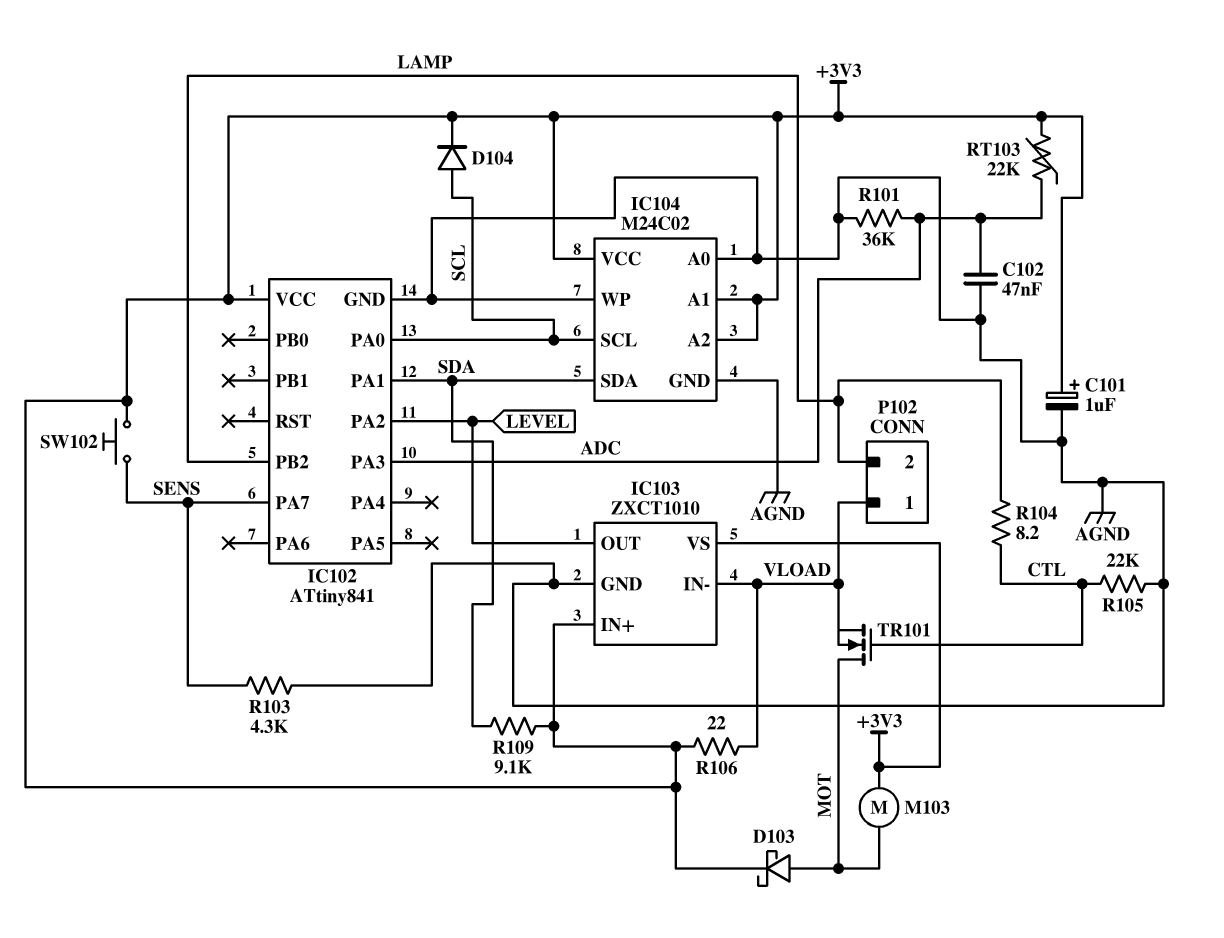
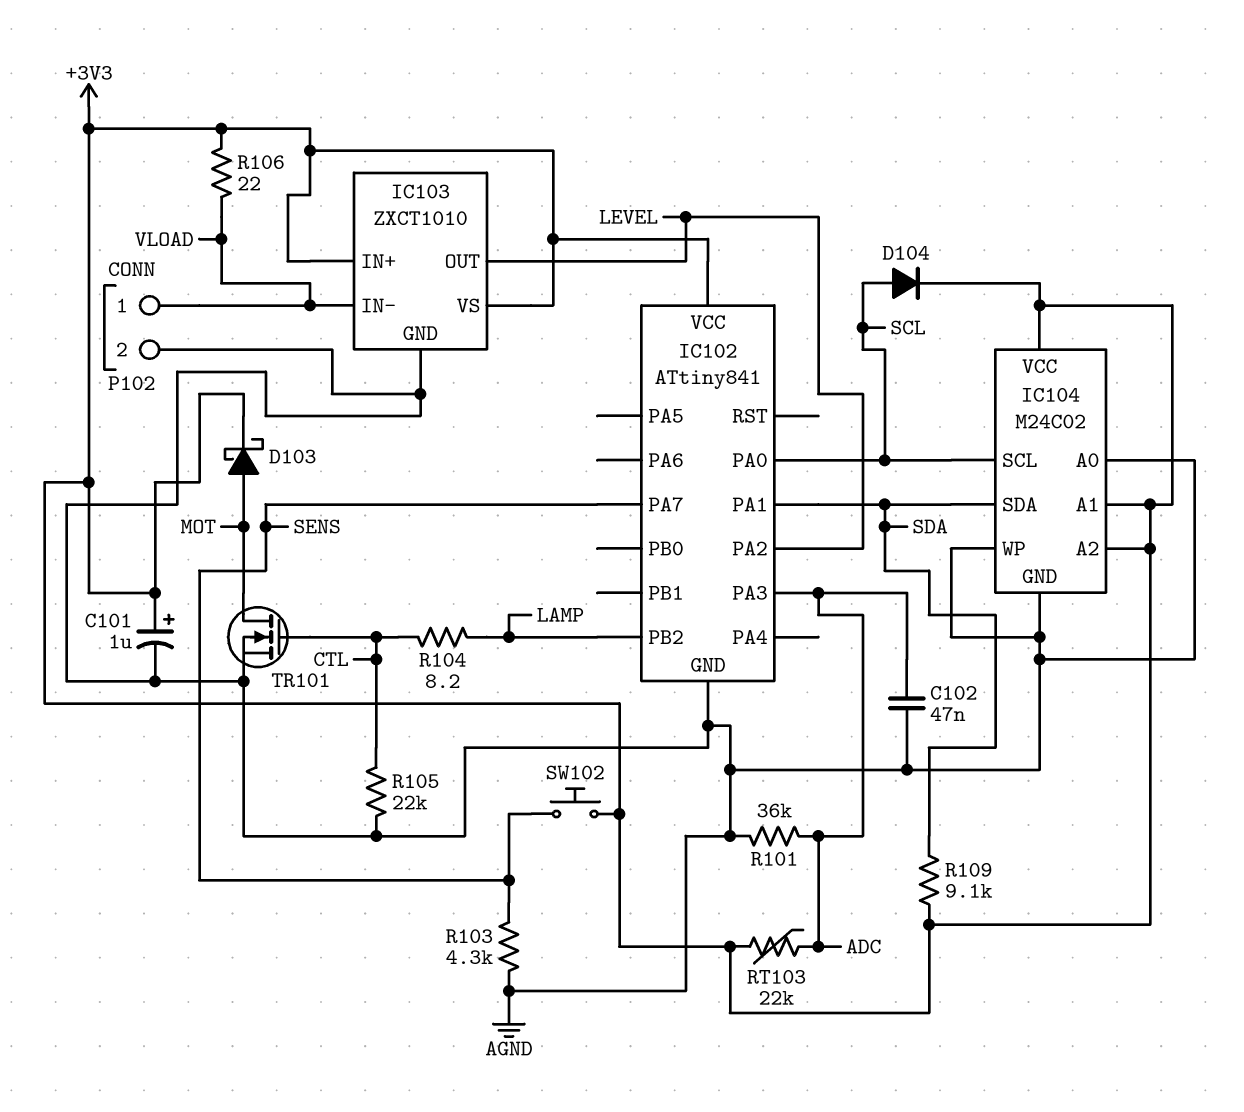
M103: motor (+3V3, MOT) -> none
P102 pin 2: LAMP -> AGND
TR101: NMOS (G CTL, D MOT, S VLOAD) -> NMOS (G CTL, D MOT, S AGND)

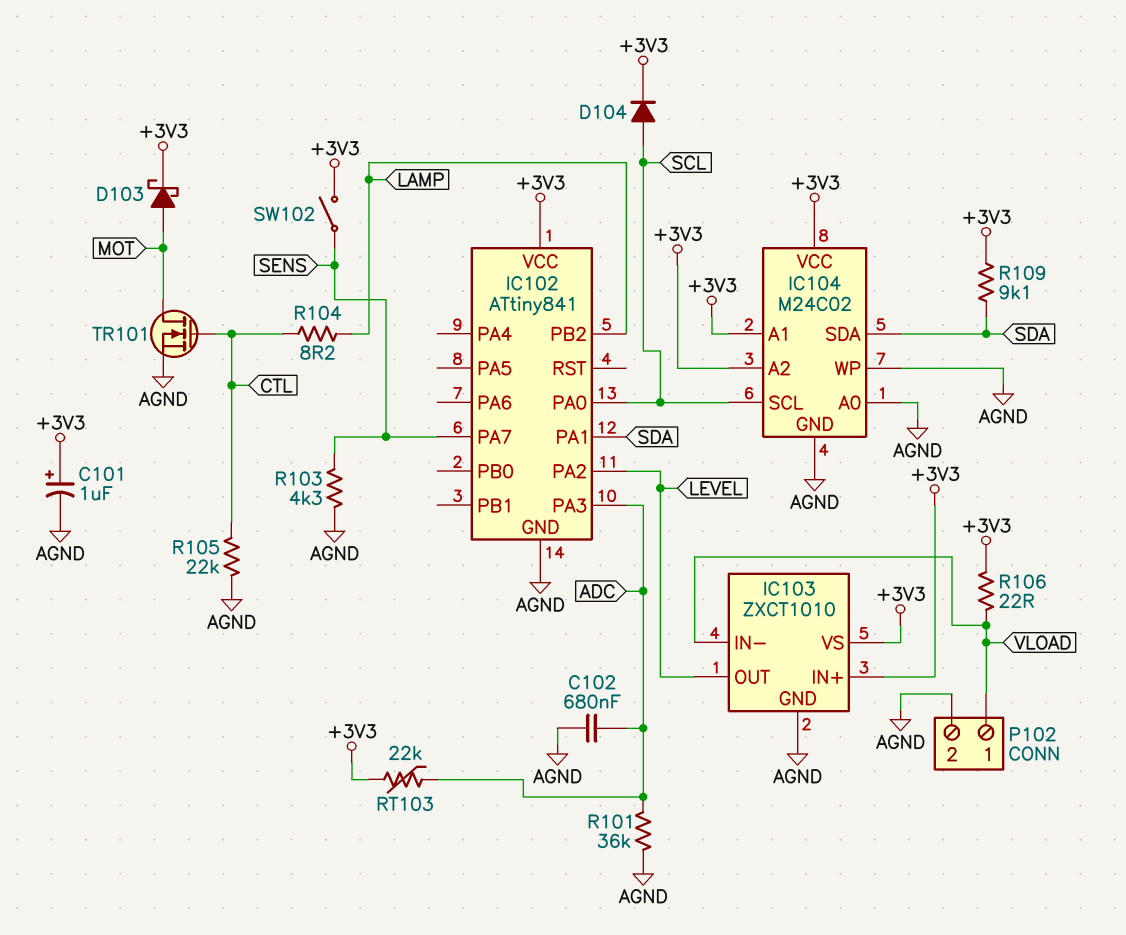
C102: 47nF (ADC, AGND) -> 680nF (ADC, AGND)
SW102: button (+3V3, SENS) -> switch (+3V3, SENS)

